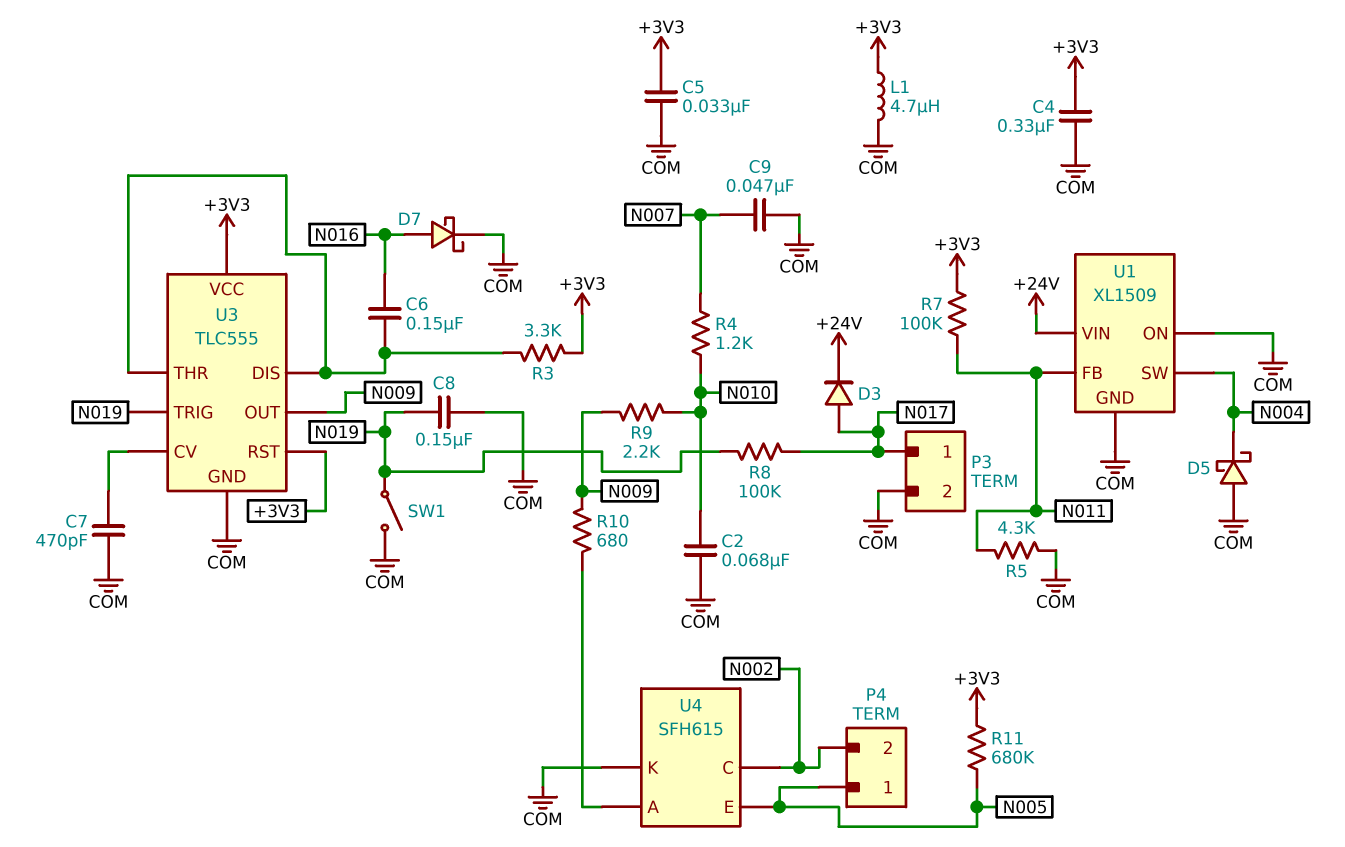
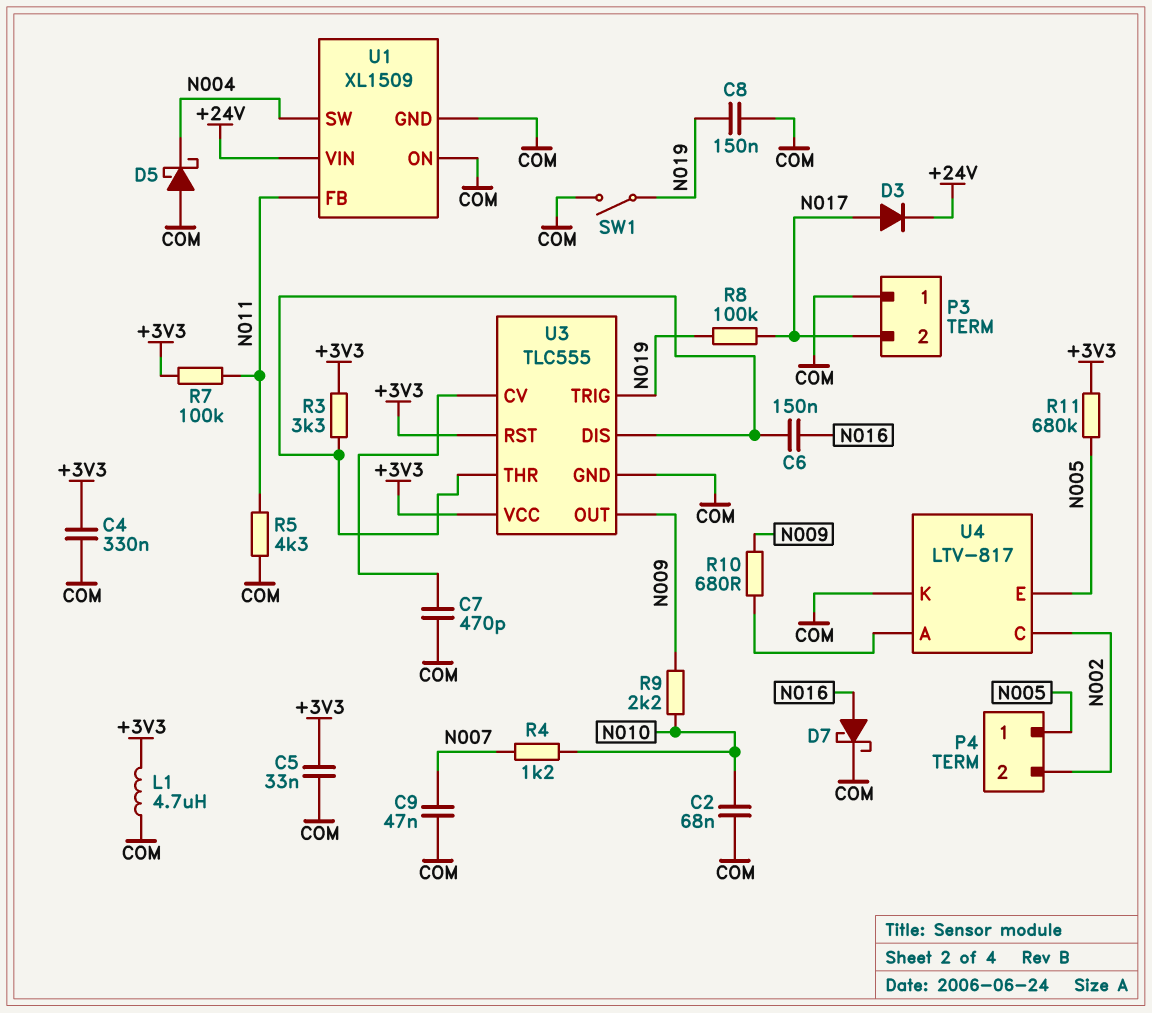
P3 pin 1: N017 -> COM
P3 pin 2: COM -> N017
U4: SFH615 -> LTV-817

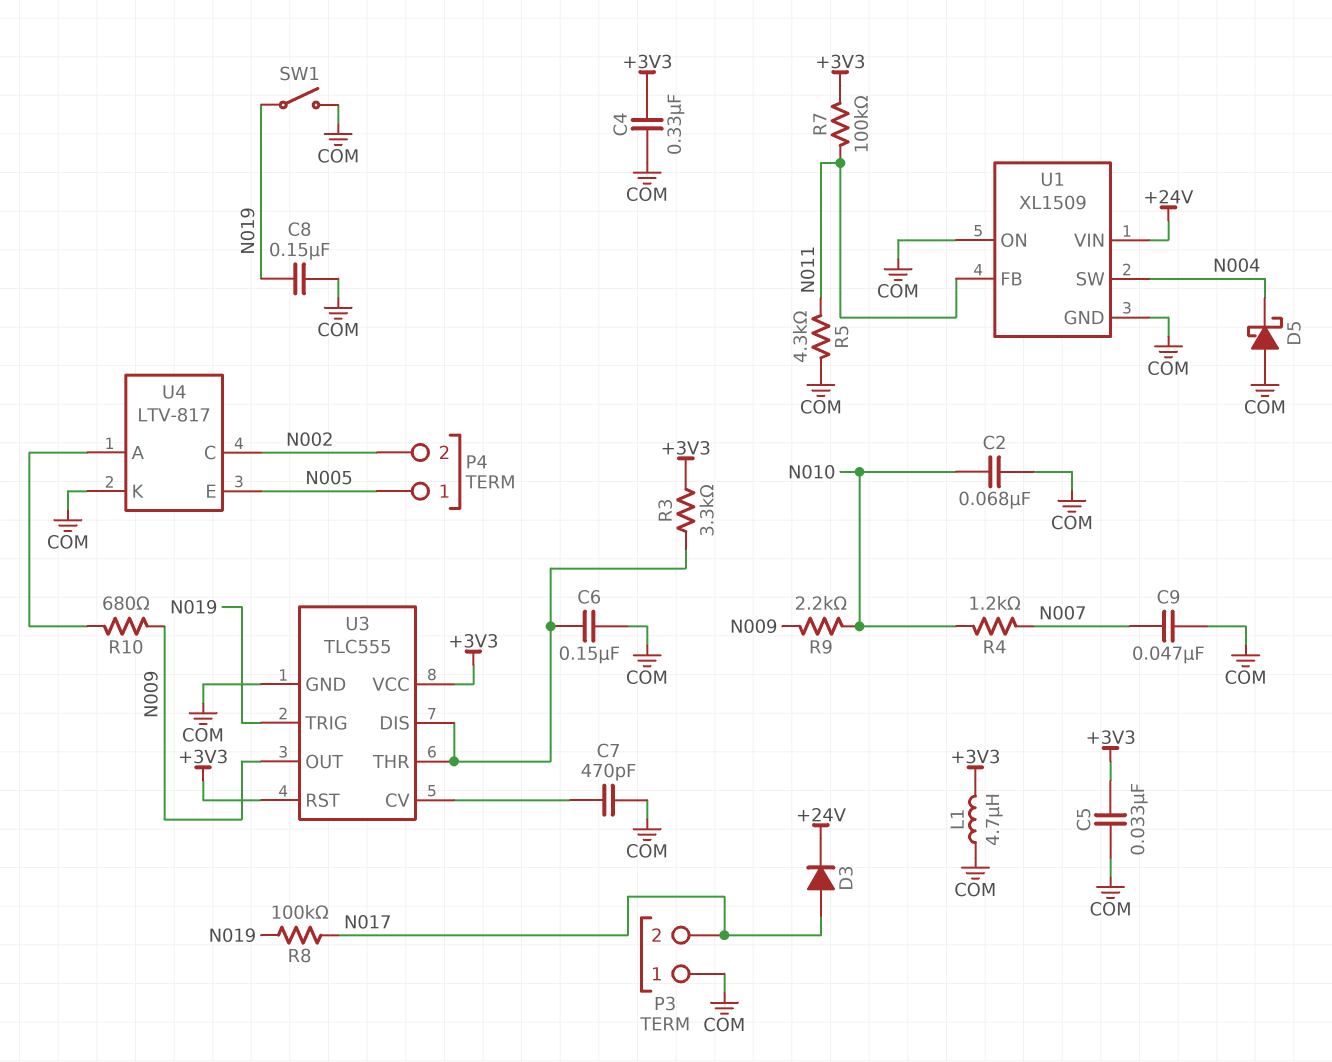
C6: 150nF (N016, U3/DIS) -> 150nF (COM, U3/DIS)
D7: schottky (A N016, K COM) -> none
R11: 680k (+3V3, N005) -> none

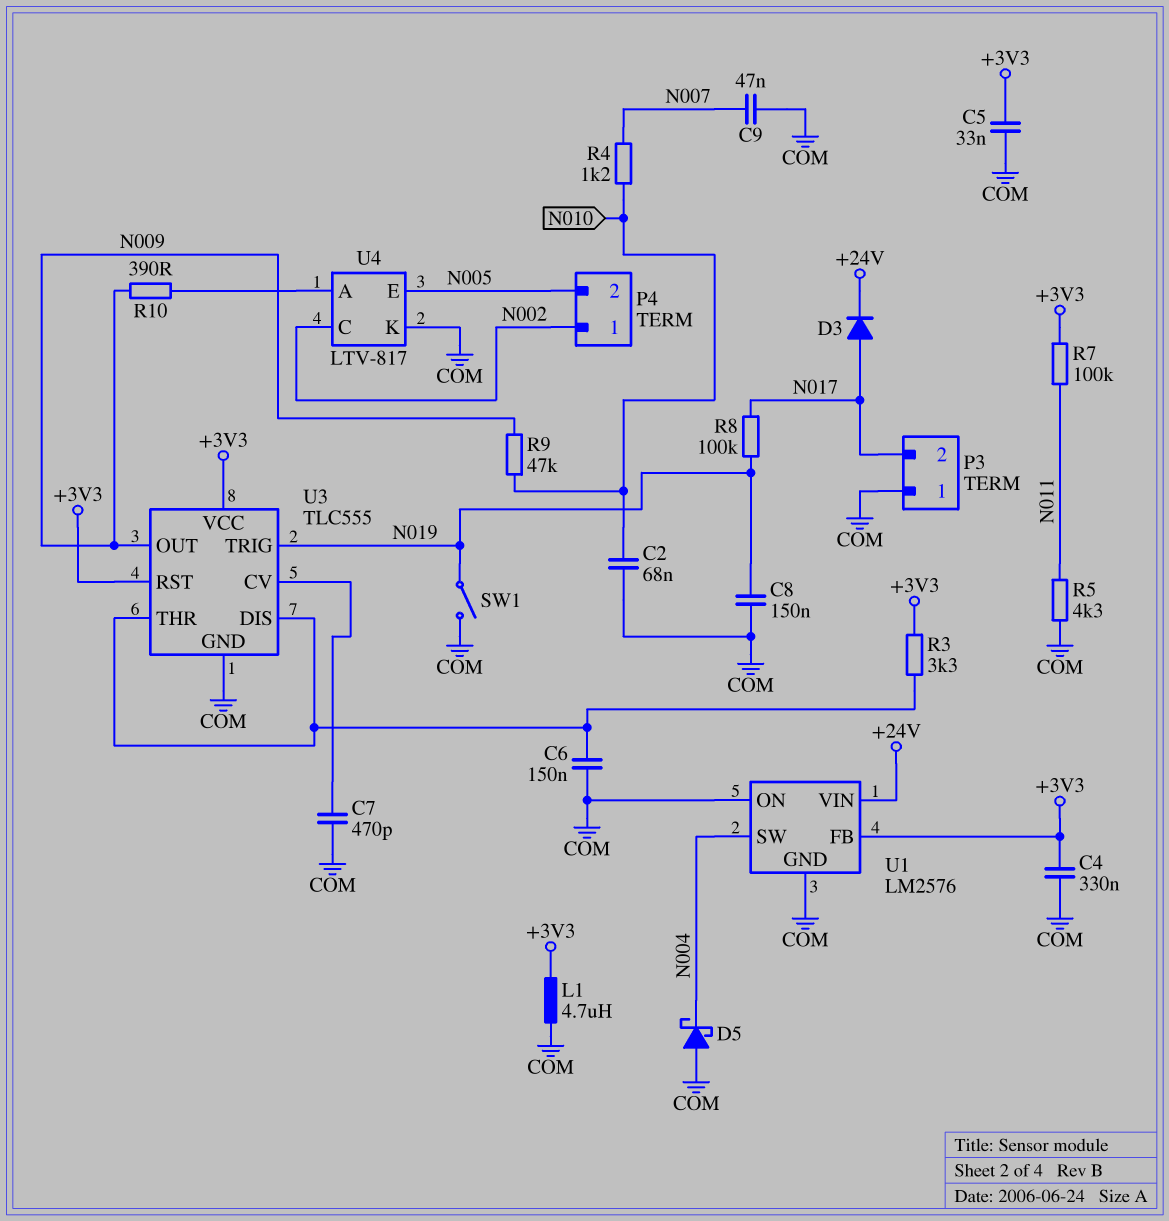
P4 pin 1: N005 -> N002
P4 pin 2: N002 -> N005
R9: 2.2k (N009, N010) -> 47k (N009, N010)
R10: 680 (N009, U4/A) -> 390 (N009, U4/A)
U1: XL1509 -> LM2576
U1 pin FB: N011 -> +3V3

